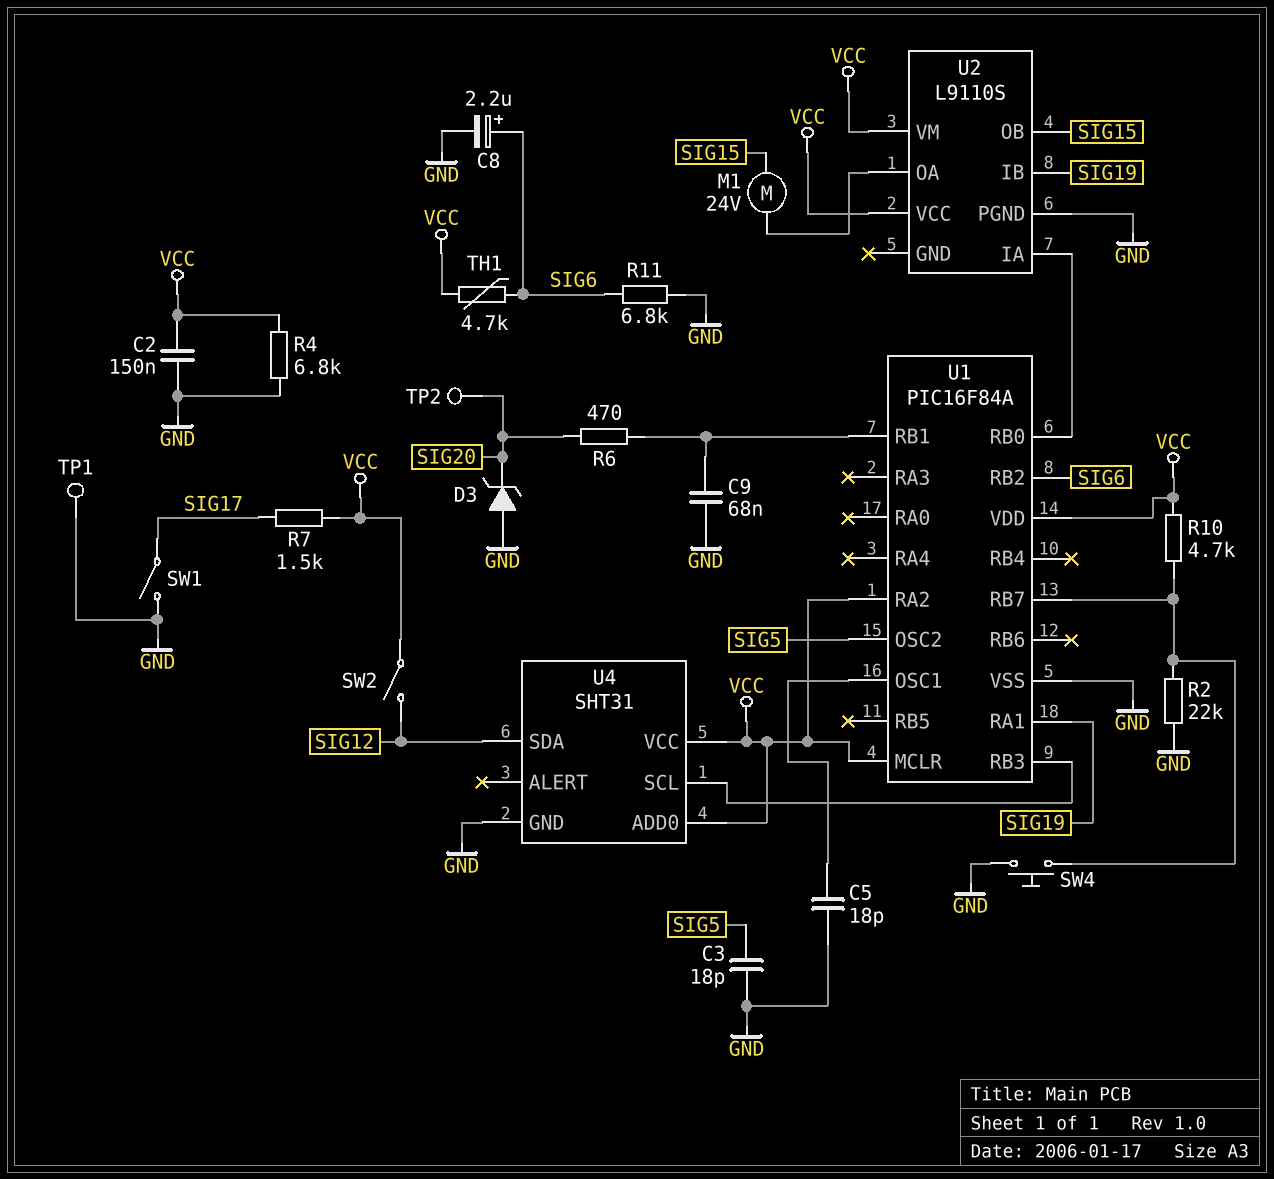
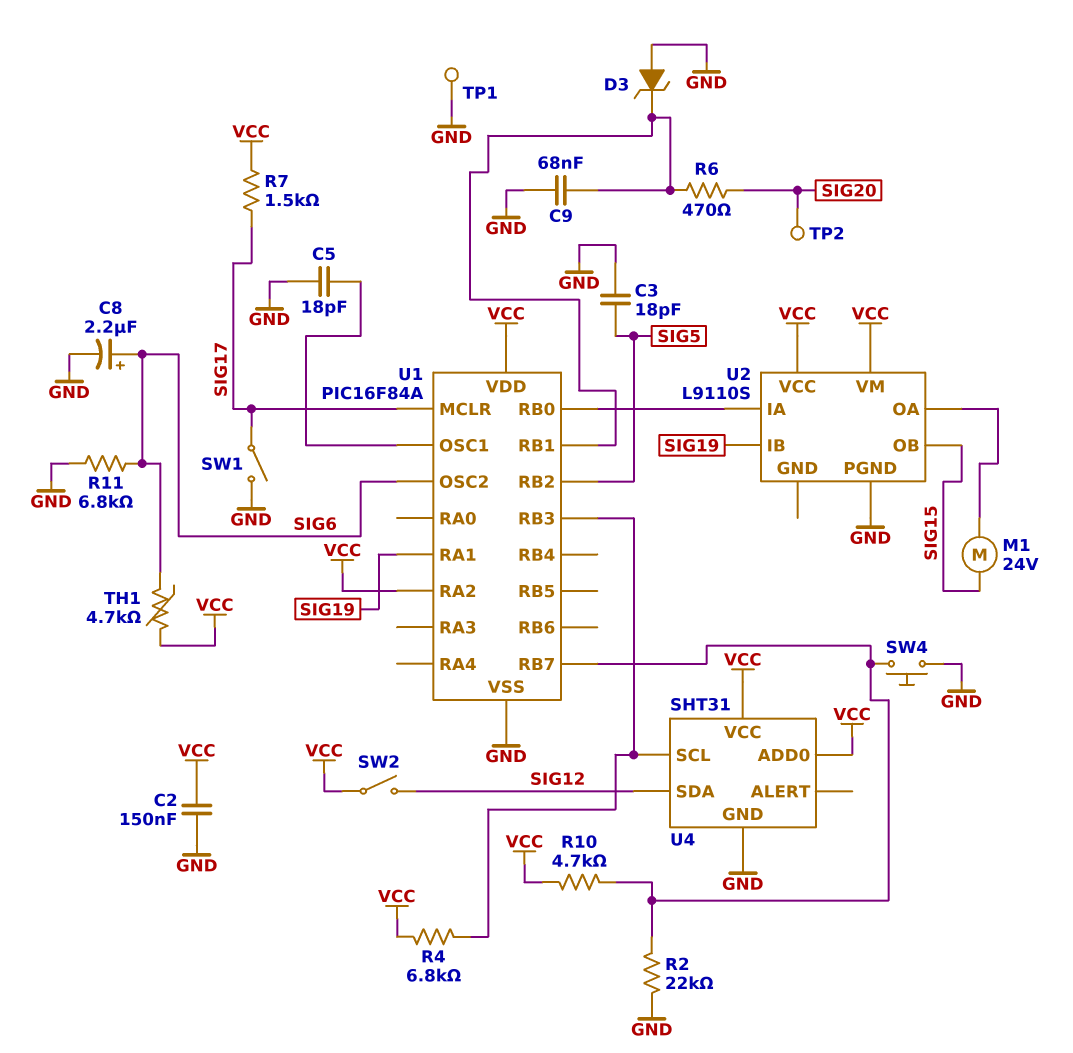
D3: zener (A GND, K SIG20) -> zener (A GND, K U1/RB1)
R4: 6.8k (GND, VCC) -> 6.8k (U1/RB3, VCC)
U1 pin MCLR: VCC -> SIG17
U1 pin OSC2: SIG5 -> SIG6
U1 pin RB2: SIG6 -> SIG5

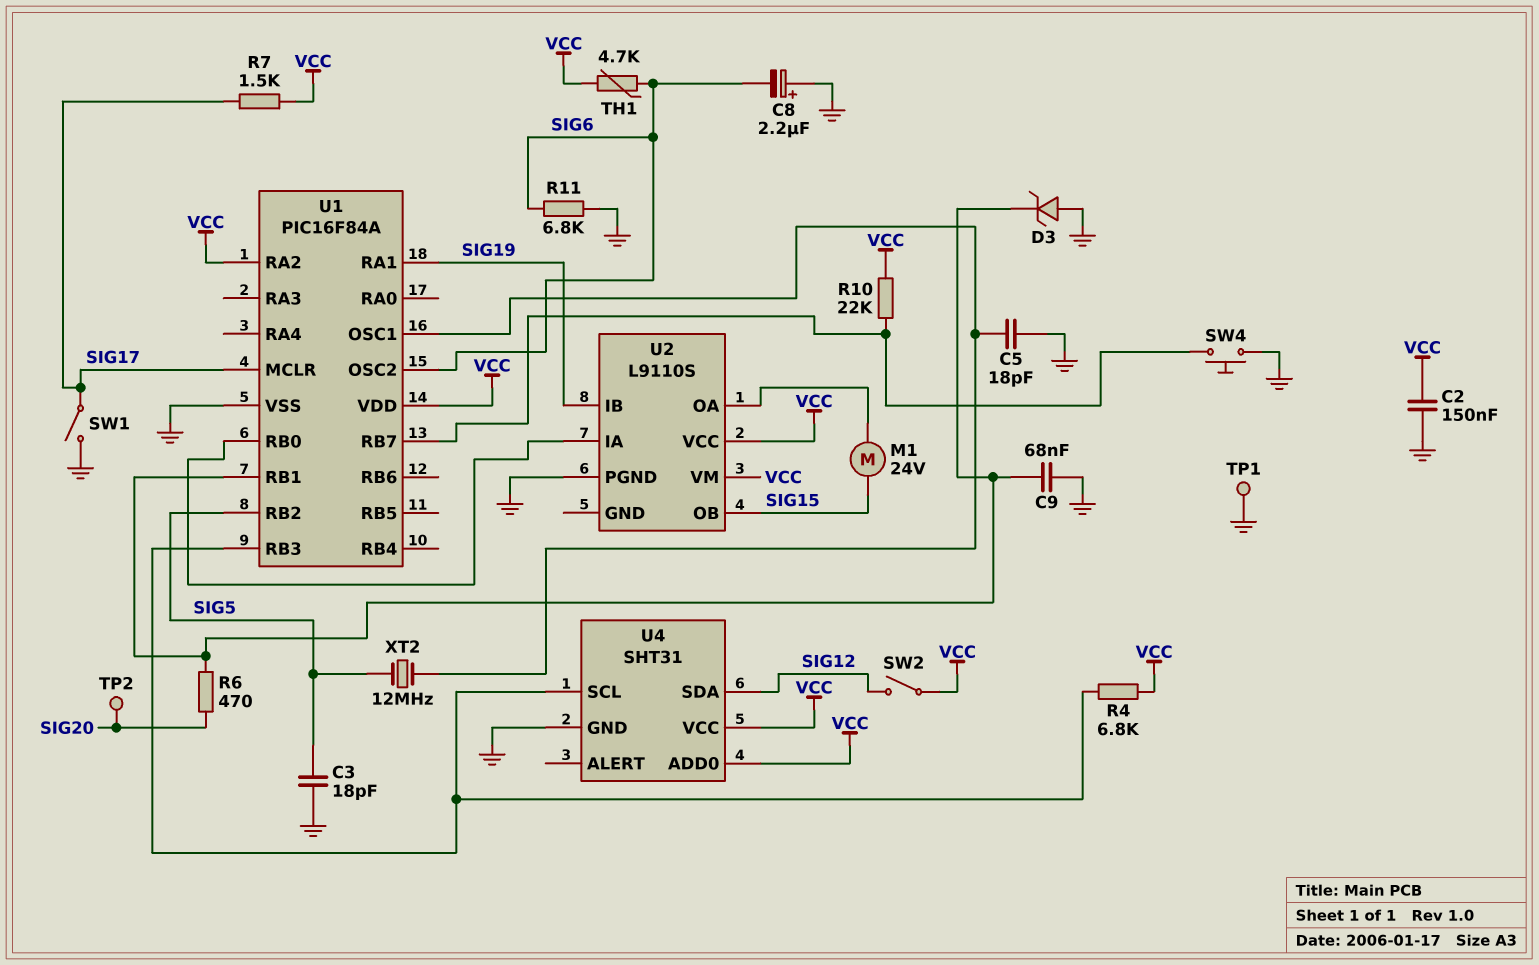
C8: 2.2uF (plus SIG6, minus GND) -> 2.2uF (plus GND, minus SIG6)
R2: 22k (GND, U1/RB7) -> none
R10: 4.7k (U1/RB7, VCC) -> 22k (U1/RB7, VCC)
XT2: none -> 12MHz (SIG5, U1/OSC1)

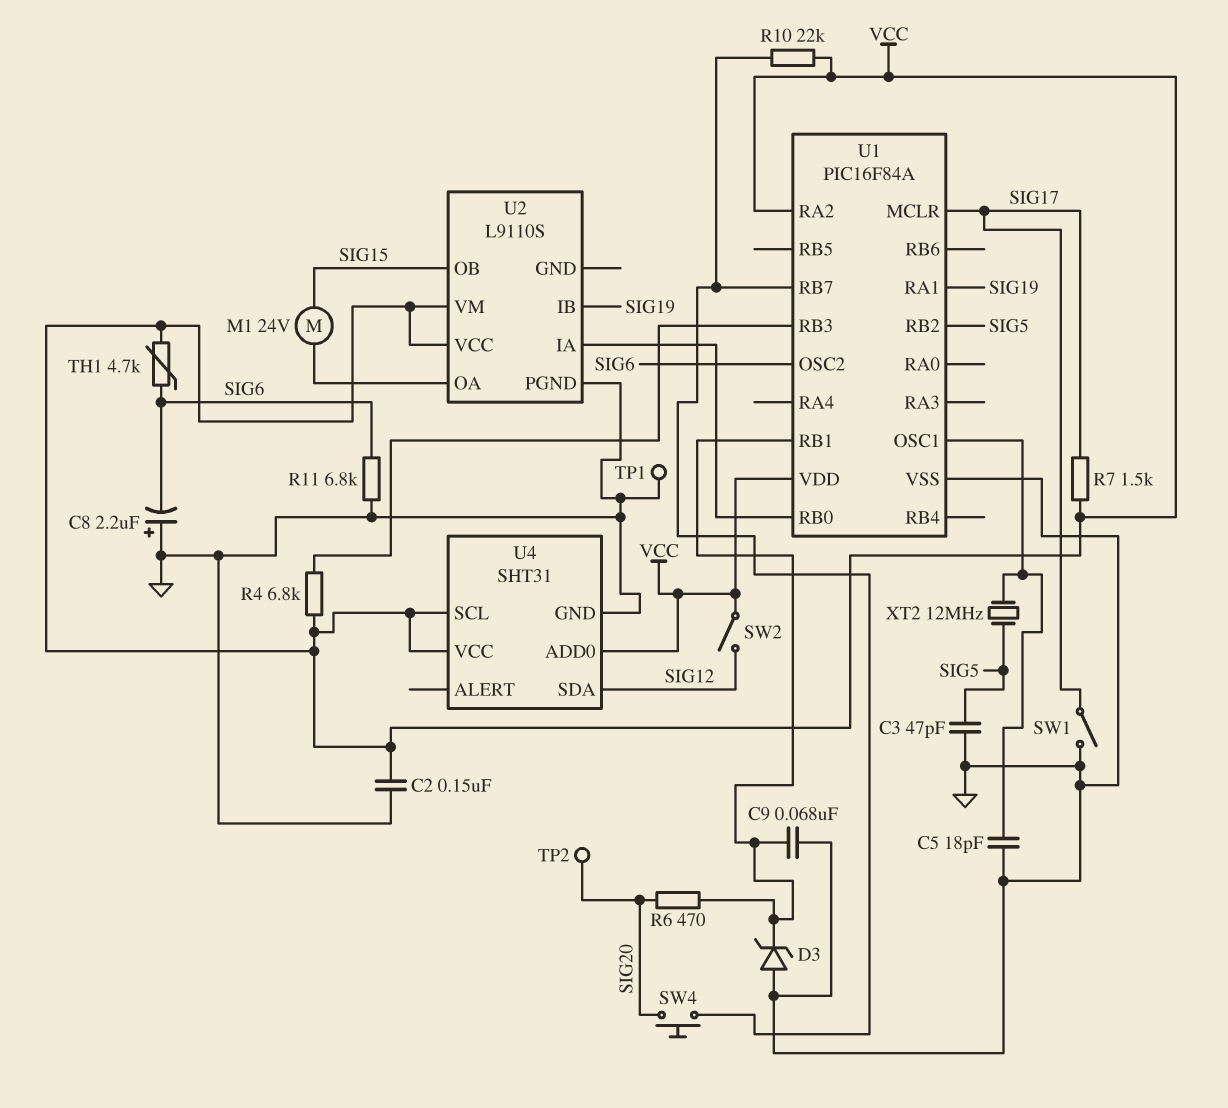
C3: 18pF (GND, SIG5) -> 47pF (GND, SIG5)
SW4: button (GND, U1/RB7) -> button (SIG20, U1/RB7)
U4 pin SCL: U1/RB3 -> VCC

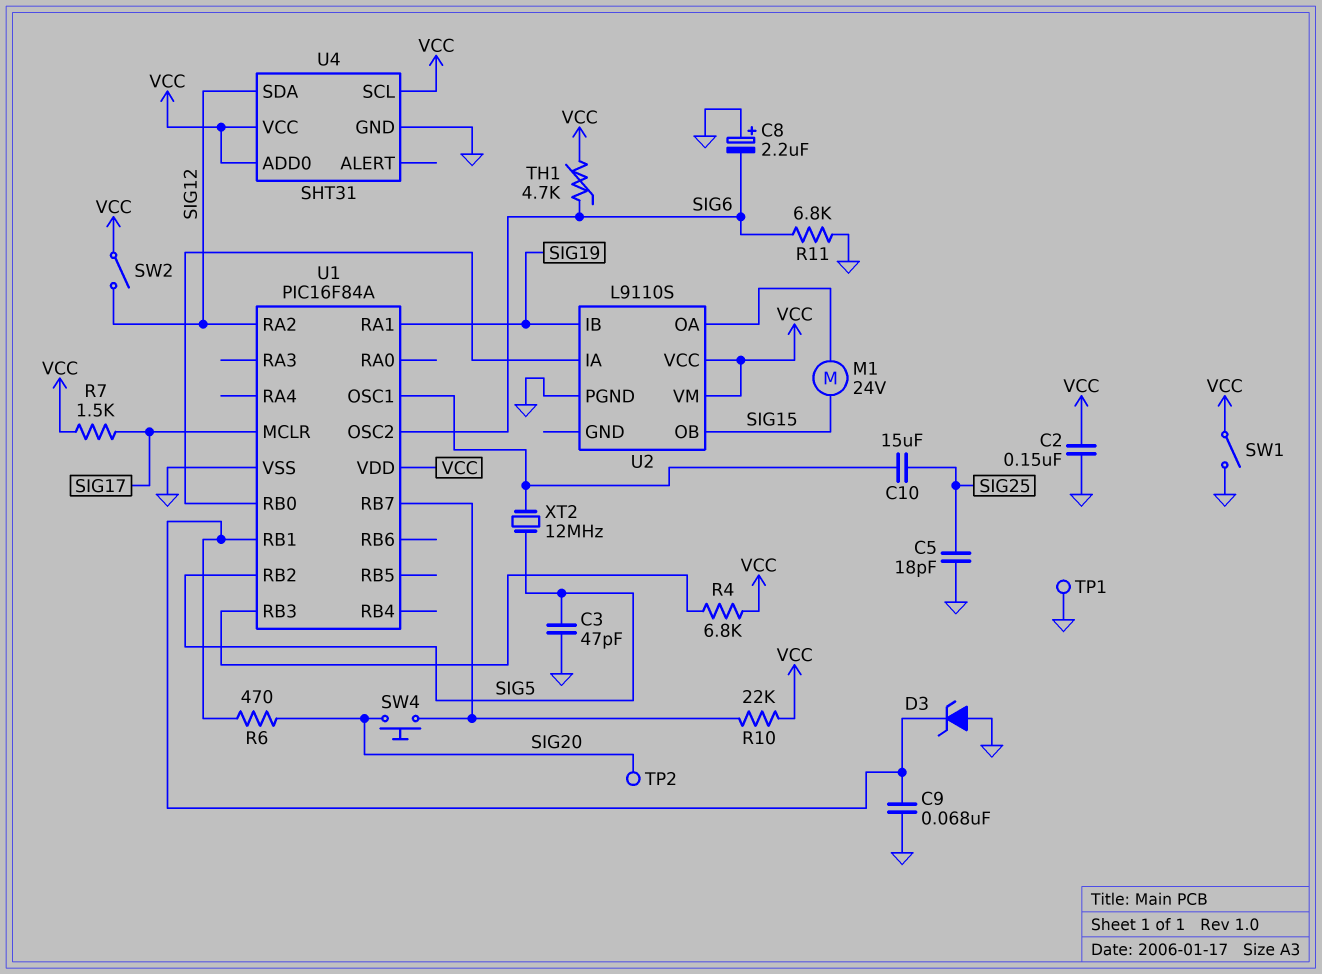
C5: 18pF (GND, U1/OSC1) -> 18pF (GND, SIG25)
C10: none -> 15uF (SIG25, U1/OSC1)
SW1: switch (GND, SIG17) -> switch (GND, VCC)
U1 pin RA2: VCC -> SIG12

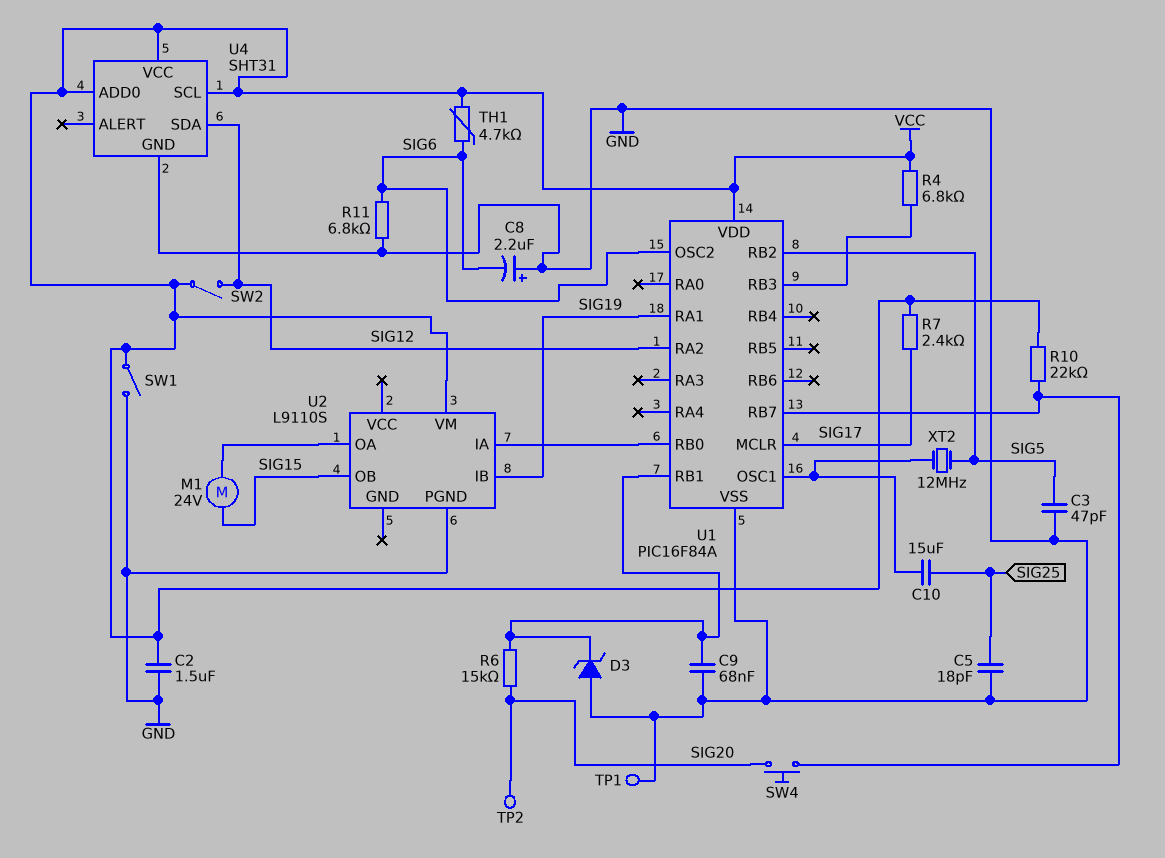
C2: 150nF (GND, VCC) -> 1.5uF (GND, VCC)
R6: 470 (SIG20, U1/RB1) -> 15k (SIG20, U1/RB1)
R7: 1.5k (SIG17, VCC) -> 2.4k (SIG17, VCC)
U2 pin VCC: VCC -> none

